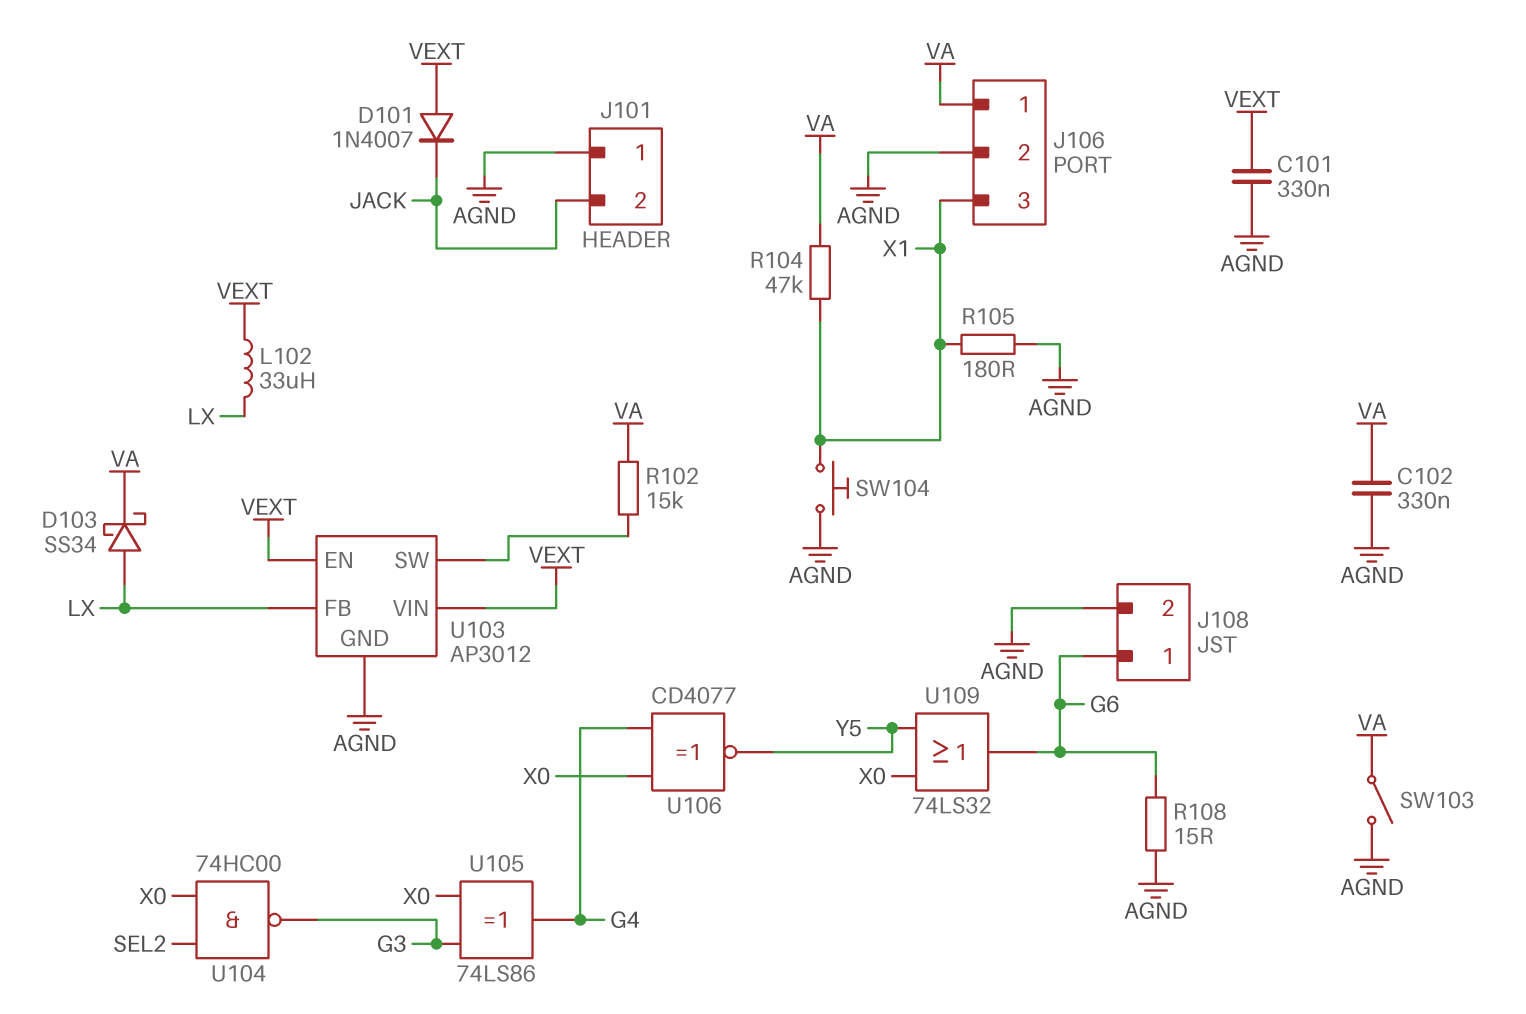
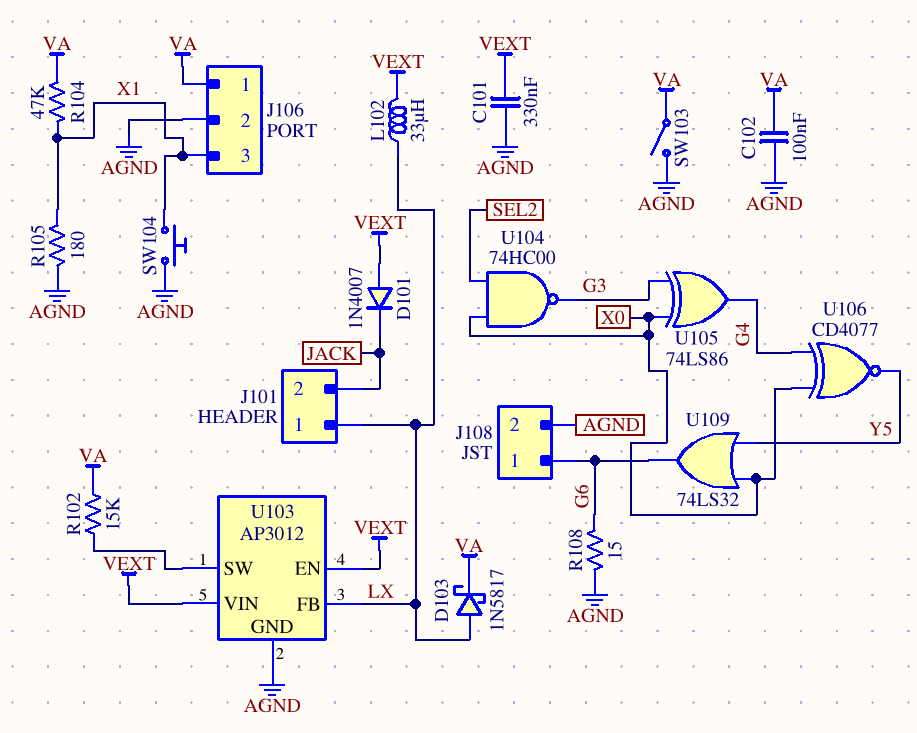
C102: 330nF (AGND, VA) -> 100nF (AGND, VA)
D103: schottky SS34 (A LX, K VA) -> schottky 1N5817 (A LX, K VA)
J101 pin 1: AGND -> LX

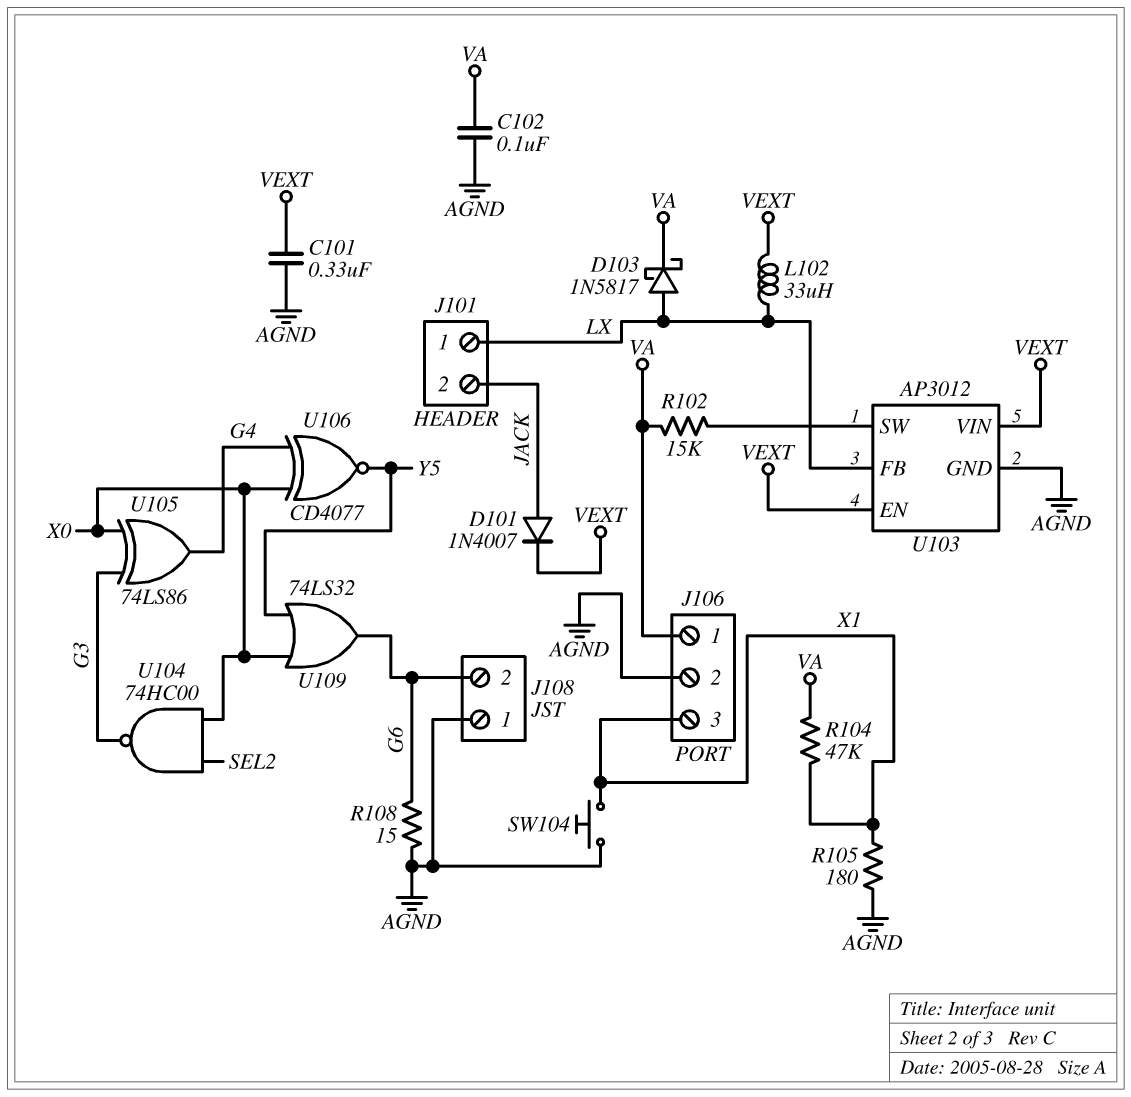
D101: diode 1N4007 (A VEXT, K JACK) -> diode 1N4007 (A JACK, K VEXT)
J108 pin 1: G6 -> AGND
J108 pin 2: AGND -> G6
SW103: switch (AGND, VA) -> none

